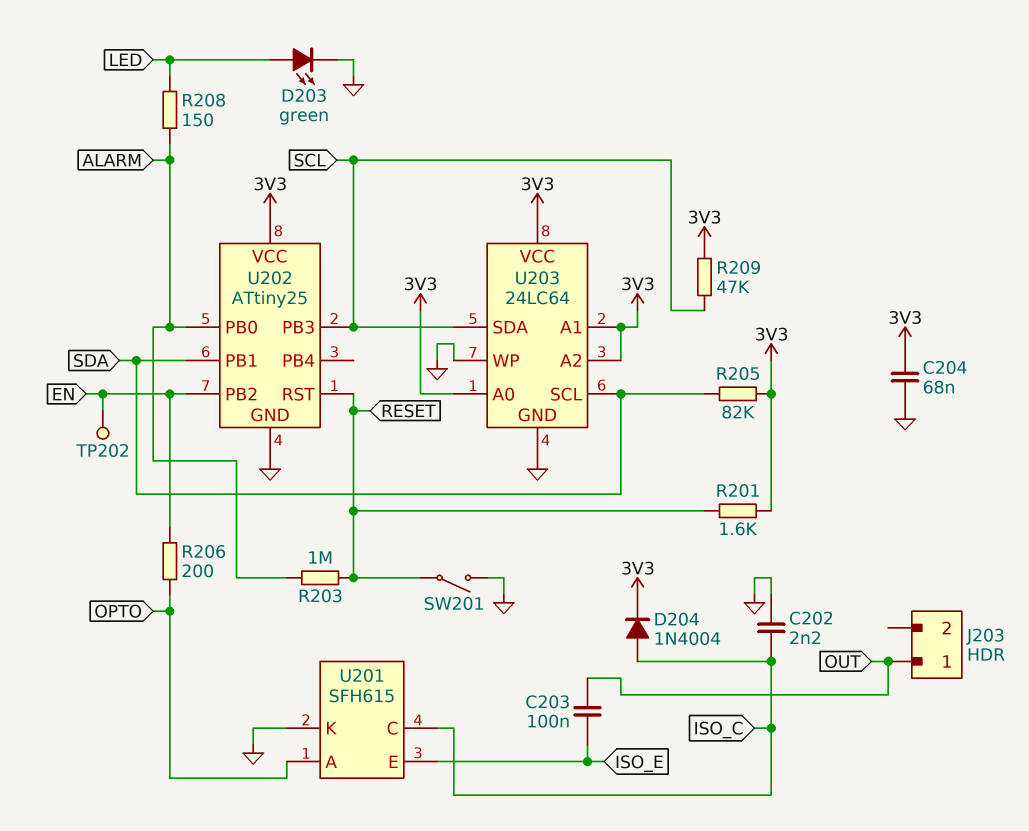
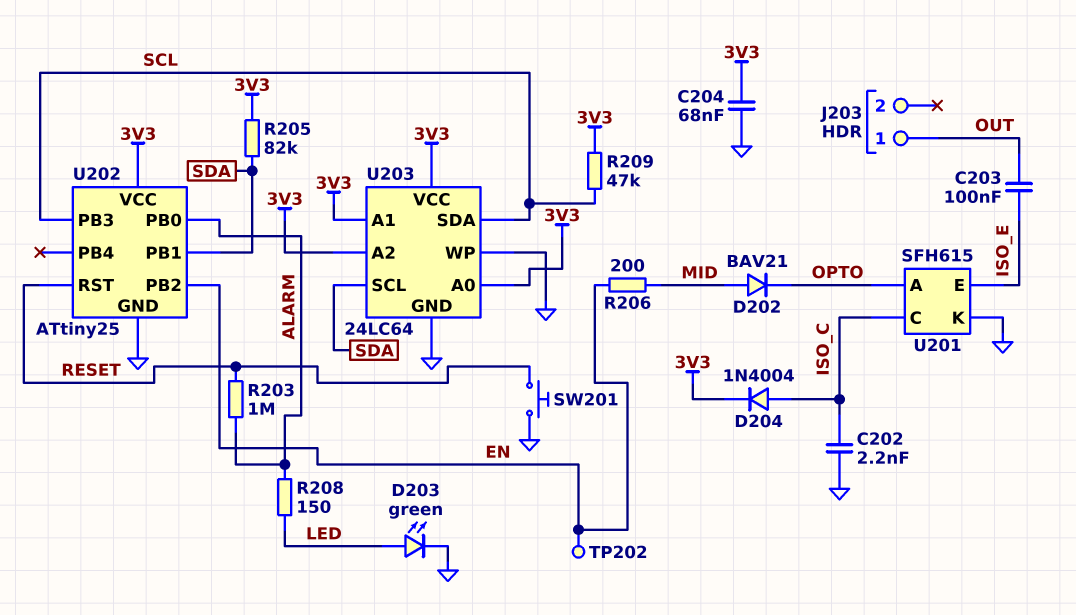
D202: none -> diode BAV21 (A MID, K OPTO)
R201: 1.6k (3V3, RESET) -> none
R206: 200 (EN, OPTO) -> 200 (EN, MID)
SW201: switch (GND, RESET) -> button (GND, RESET)

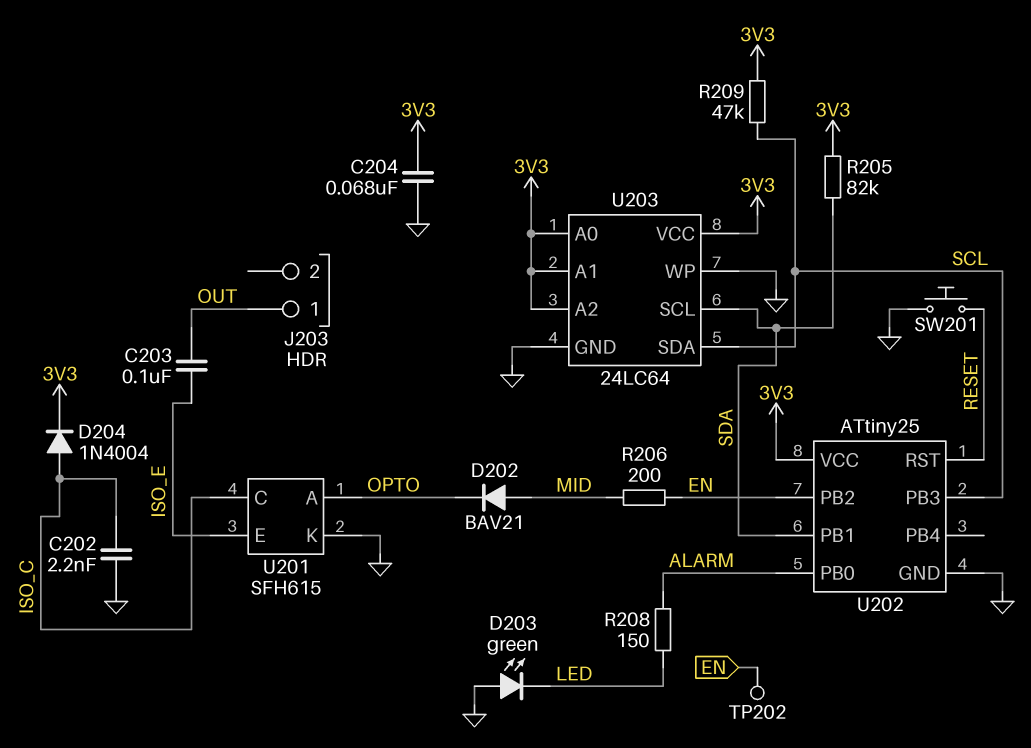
D203: LED green (A LED, K GND) -> LED green (A GND, K LED)
R203: 1M (ALARM, RESET) -> none

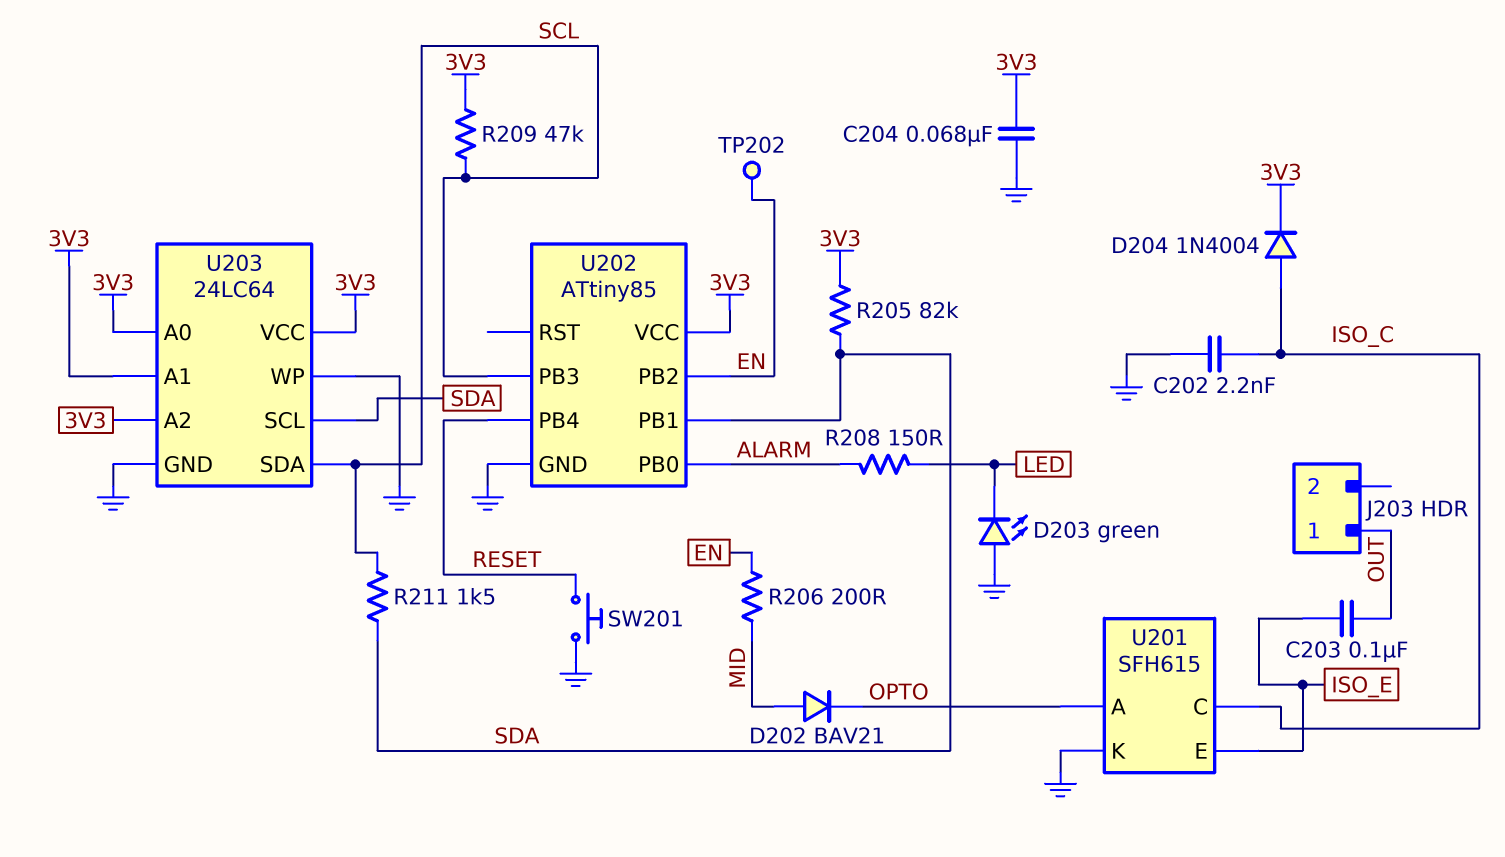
R211: none -> 1.5k (SCL, SDA)
U202: ATtiny25 -> ATtiny85
U202 pin PB4: none -> RESET
U202 pin RST: RESET -> none

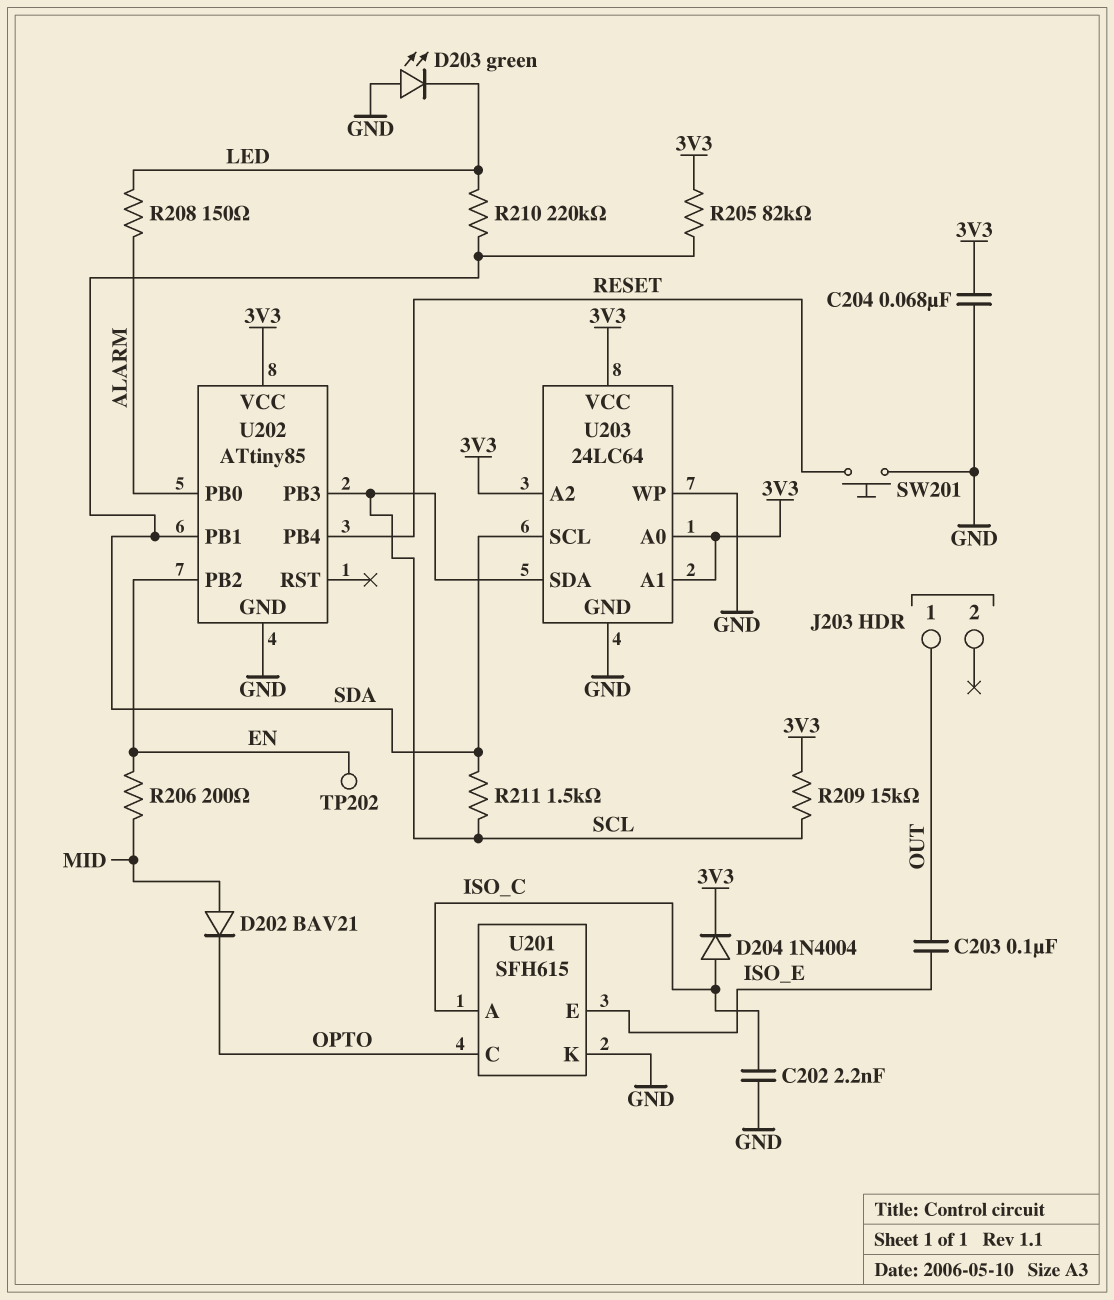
R209: 47k (3V3, SCL) -> 15k (3V3, SCL)
R210: none -> 220k (LED, SDA)
U201 pin A: OPTO -> ISO_C
U201 pin C: ISO_C -> OPTO

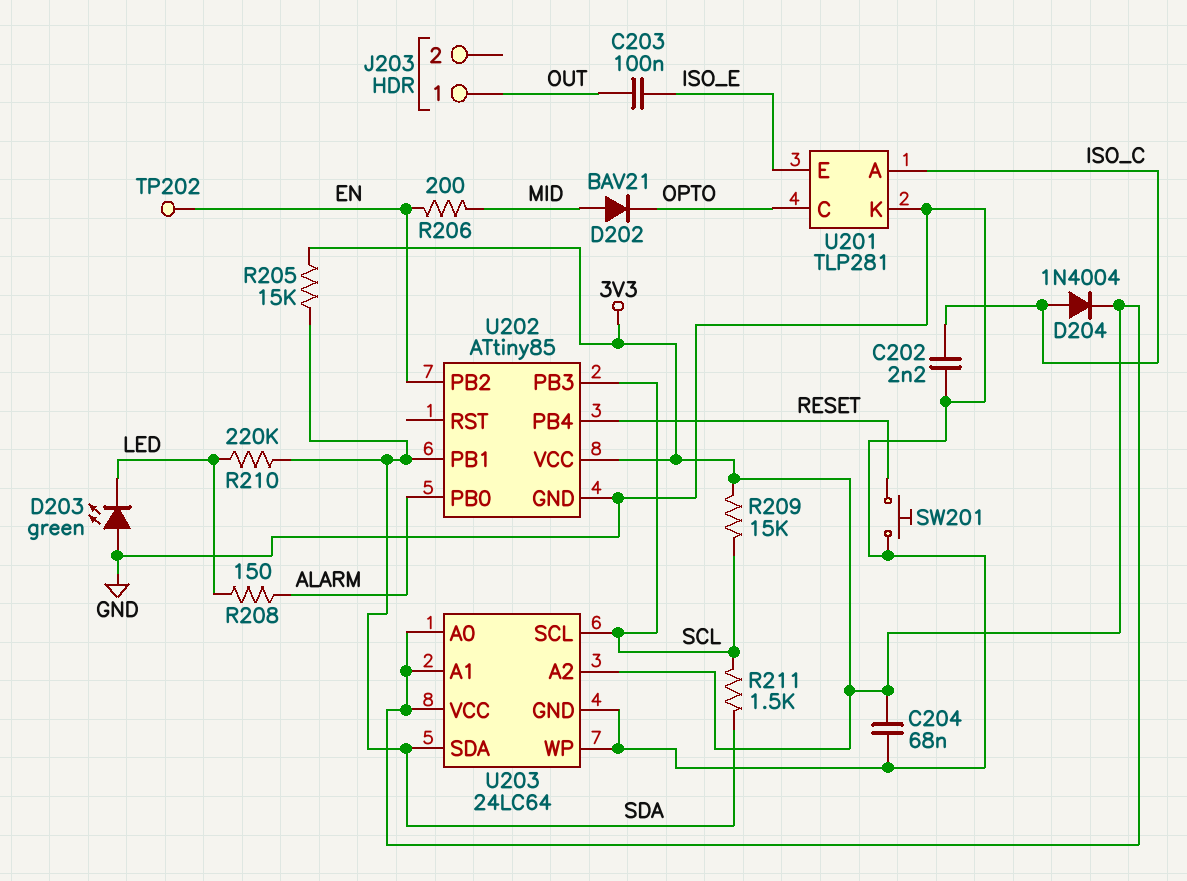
R205: 82k (3V3, SDA) -> 15k (3V3, SDA)
U201: SFH615 -> TLP281
U203 pin SCL: SDA -> SCL
U203 pin SDA: SCL -> SDA

